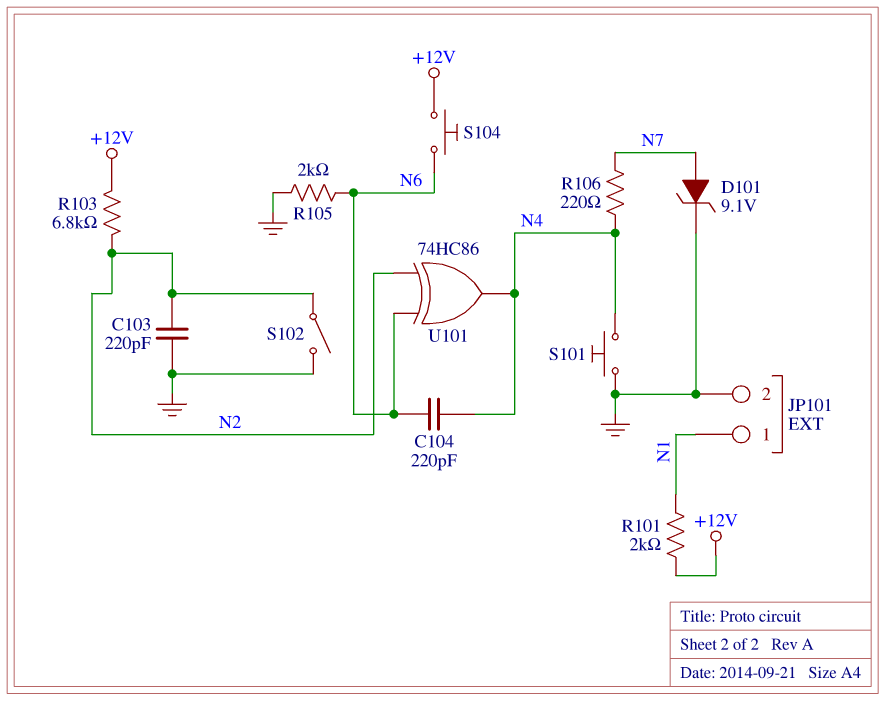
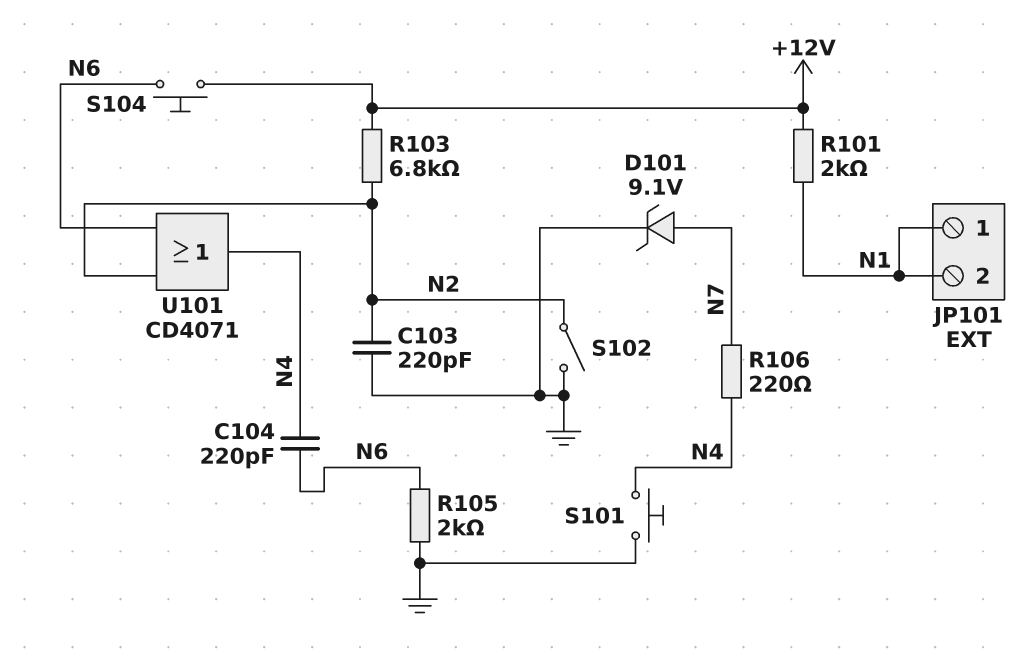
JP101 pin 2: GND -> N1
U101: XOR 74HC86 (in N2, in N6, out N4) -> OR CD4071 (in N2, in N6, out N4)

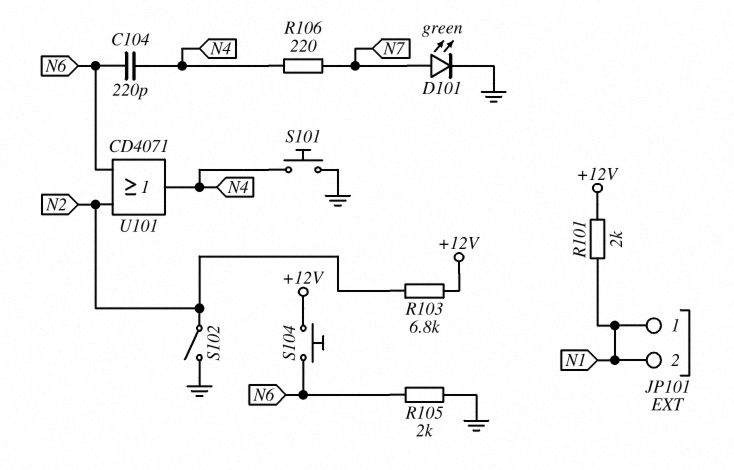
C103: 220pF (GND, N2) -> none
D101: zener 9.1V (A N7, K GND) -> LED green (A N7, K GND)

